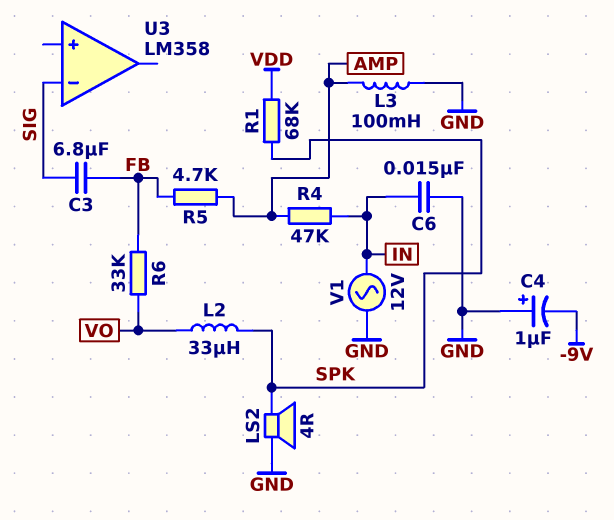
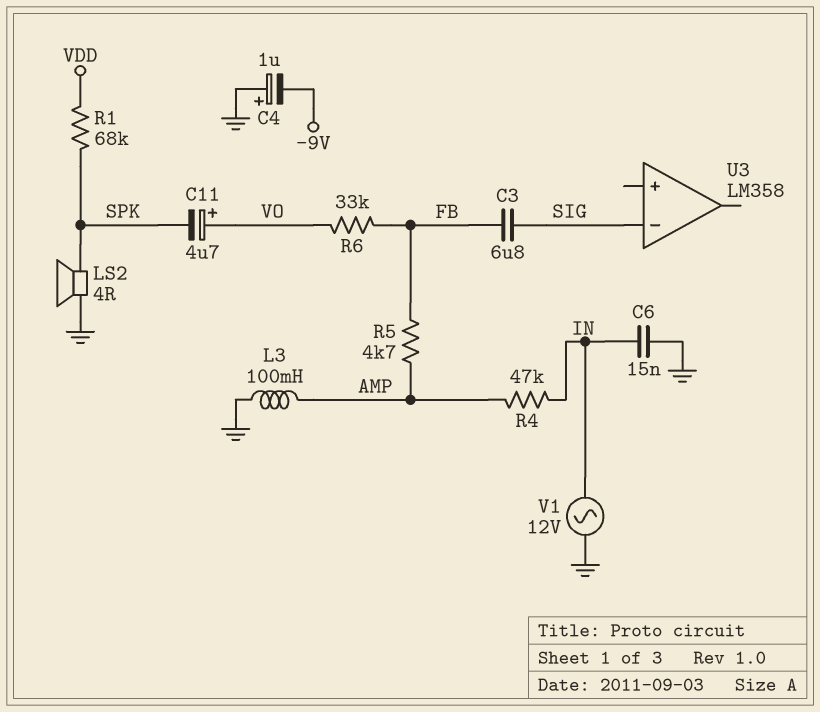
C11: none -> 4.7uF (plus VO, minus SPK)
L2: 33uH (SPK, VO) -> none

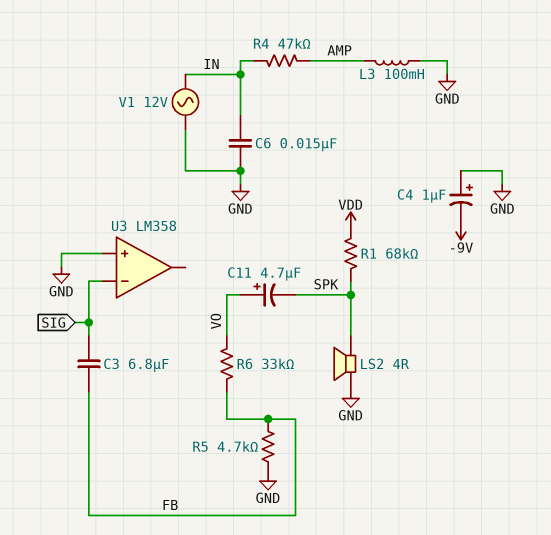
R5: 4.7k (AMP, FB) -> 4.7k (FB, GND)
U3 pin in+: none -> GND

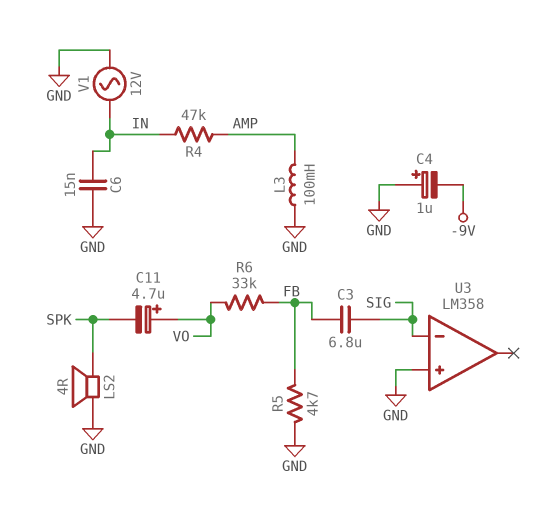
R1: 68k (SPK, VDD) -> none

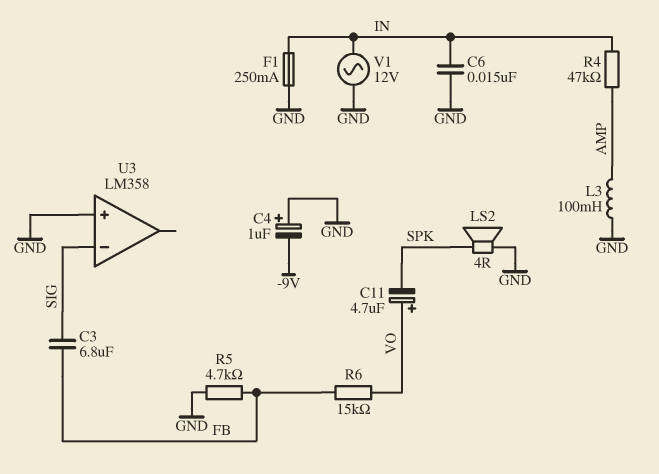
F1: none -> 250mA (GND, IN)
R6: 33k (FB, VO) -> 15k (FB, VO)

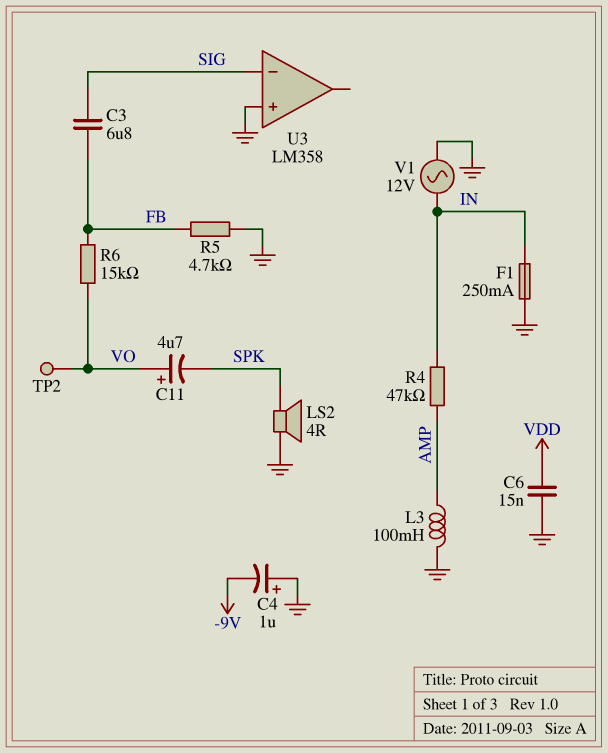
C6: 15nF (GND, IN) -> 15nF (GND, VDD)
TP2: none -> test point (VO)

